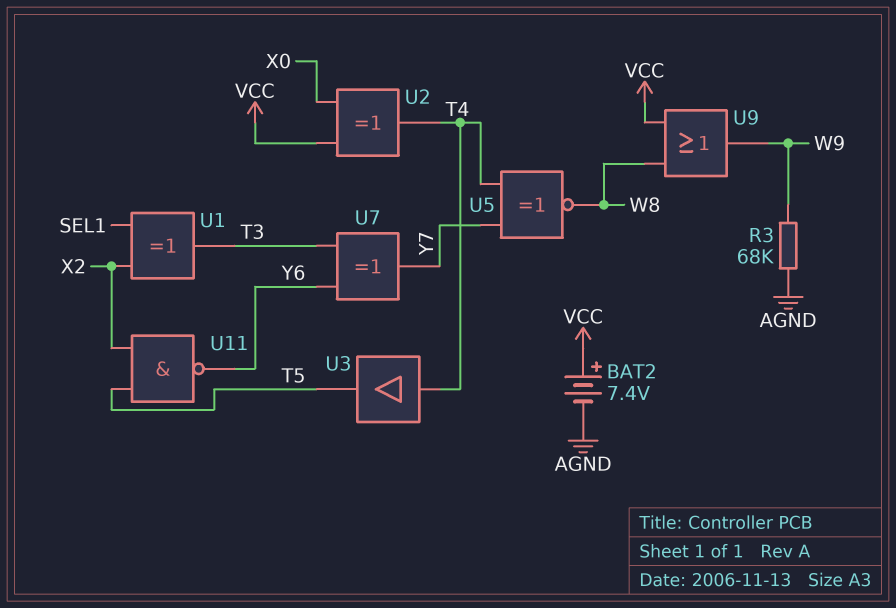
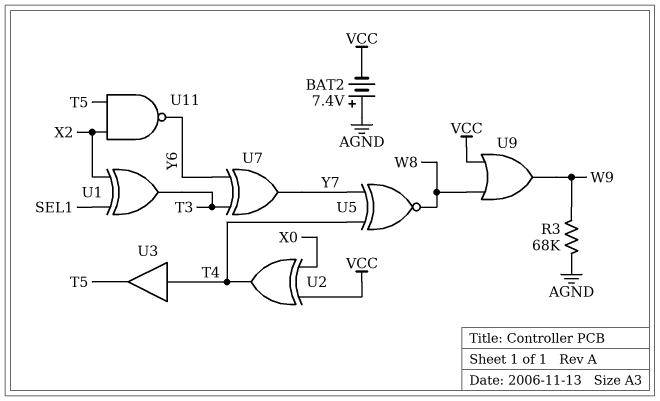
BAT2: 7.4V (plus VCC, minus AGND) -> 7.4V (plus AGND, minus VCC)

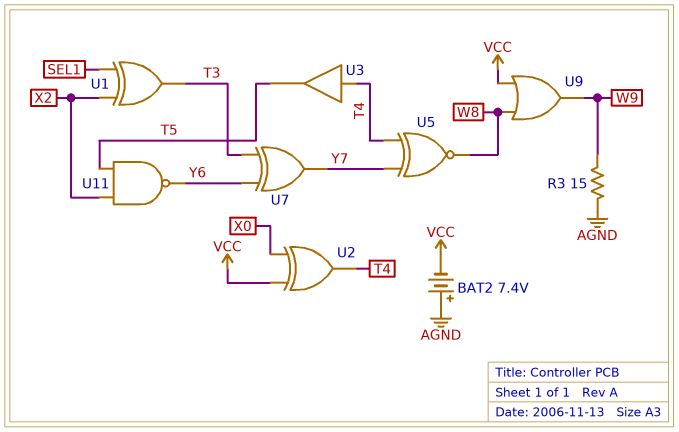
R3: 68k (AGND, W9) -> 15 (AGND, W9)

